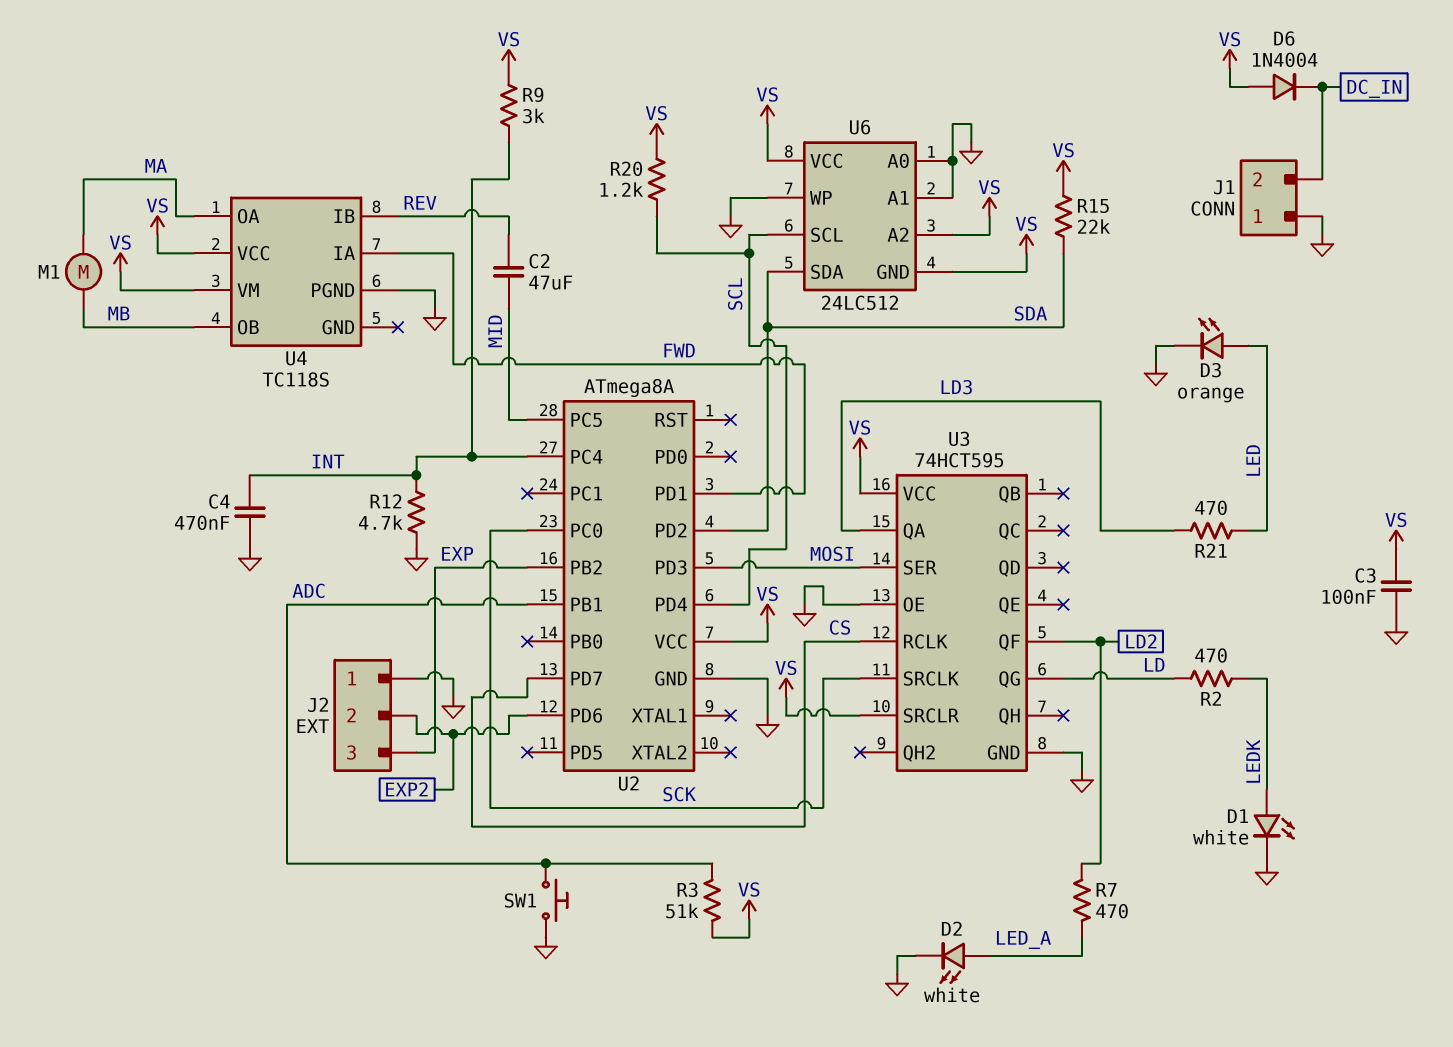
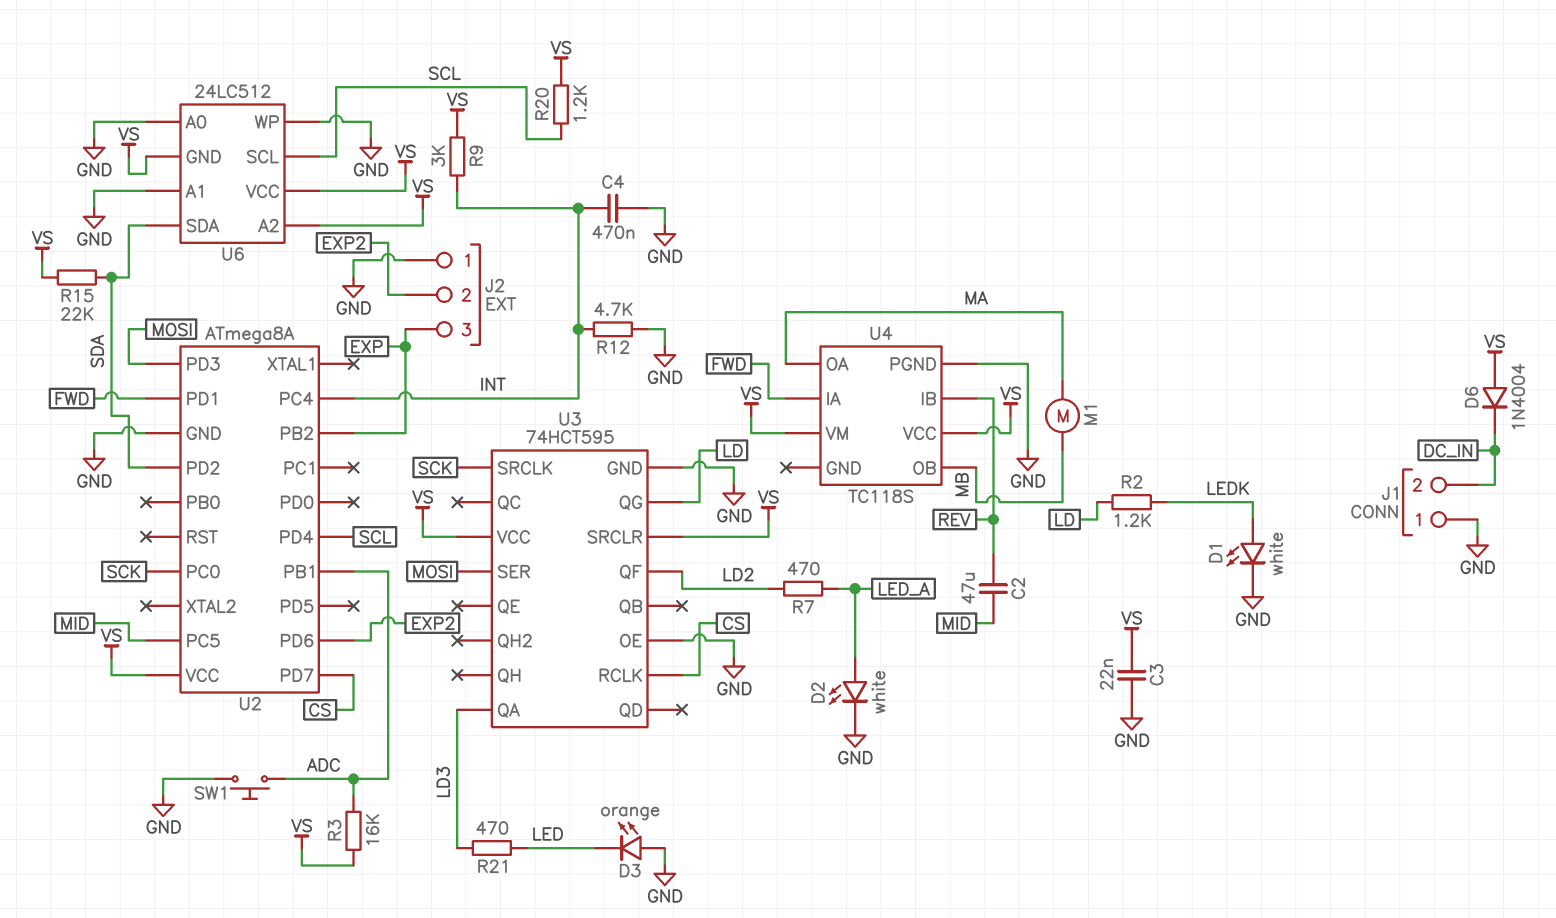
C3: 100nF (GND, VS) -> 22nF (GND, VS)
D3: LED orange (A LED, K GND) -> LED orange (A GND, K LED)
R2: 470 (LD, LEDK) -> 1.2k (LD, LEDK)
R3: 51k (ADC, VS) -> 16k (ADC, VS)

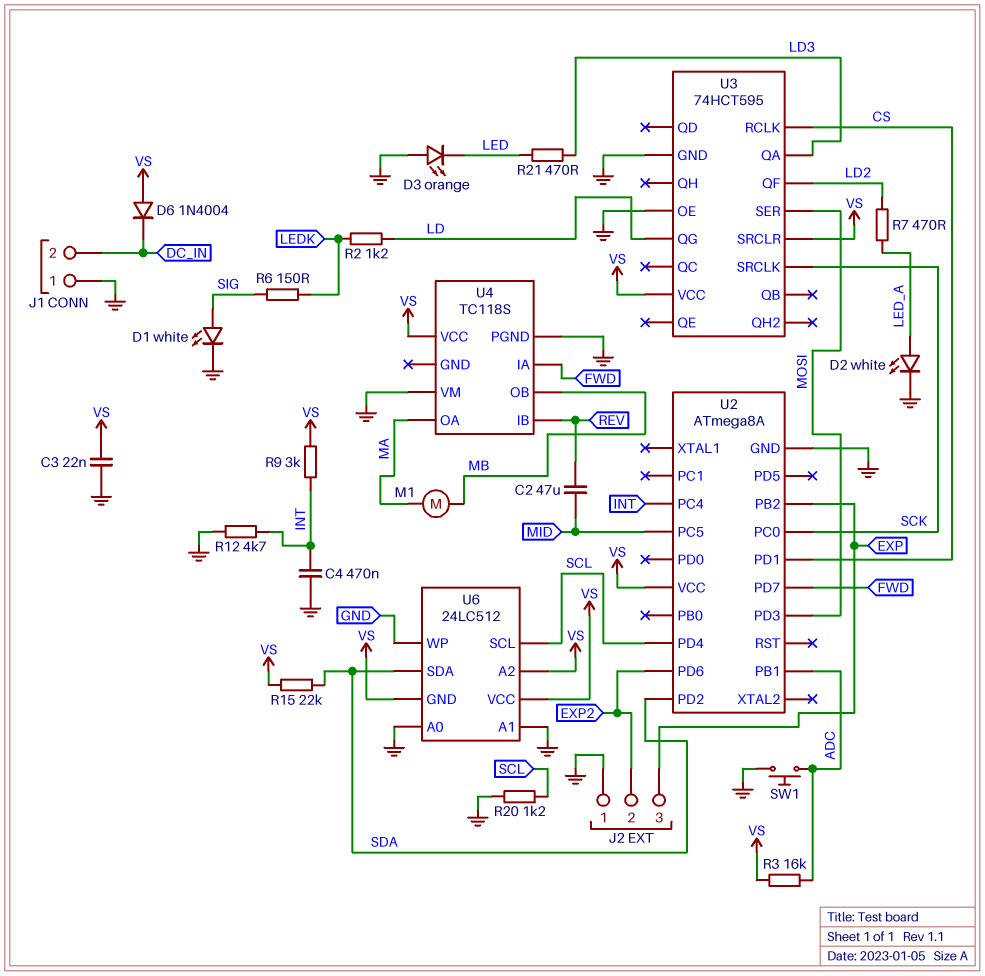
D1: LED white (A LEDK, K GND) -> LED white (A SIG, K GND)
R6: none -> 150 (LEDK, SIG)
R20: 1.2k (SCL, VS) -> 1.2k (GND, SCL)
U2 pin PD1: FWD -> CS
U2 pin PD7: CS -> FWD
U4 pin VM: VS -> GND

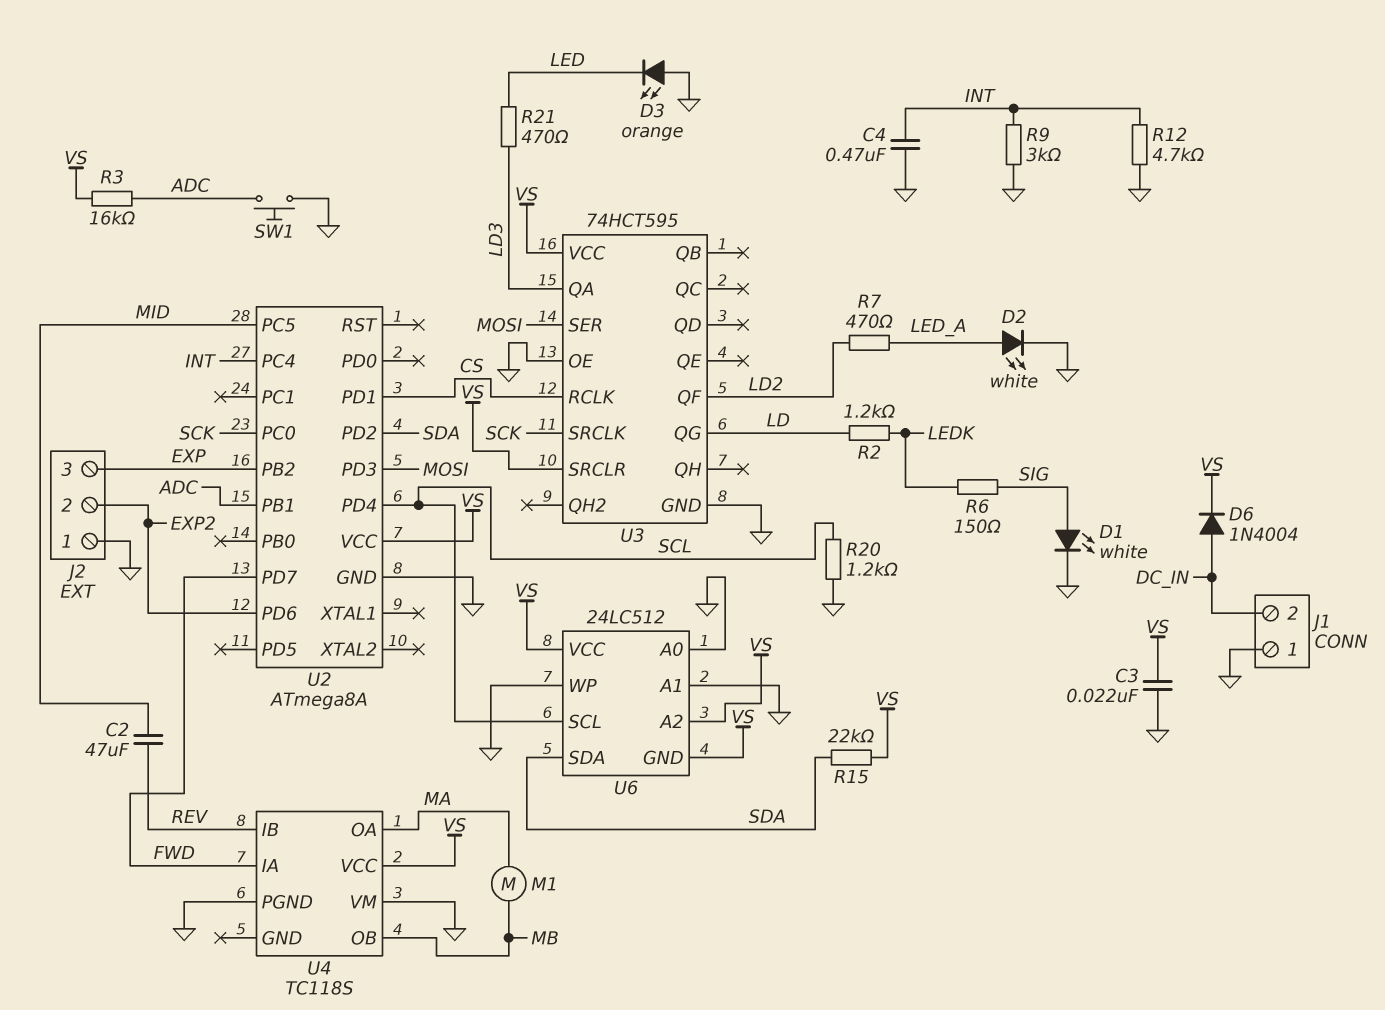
D6: diode 1N4004 (A VS, K DC_IN) -> diode 1N4004 (A DC_IN, K VS)
R9: 3k (INT, VS) -> 3k (GND, INT)

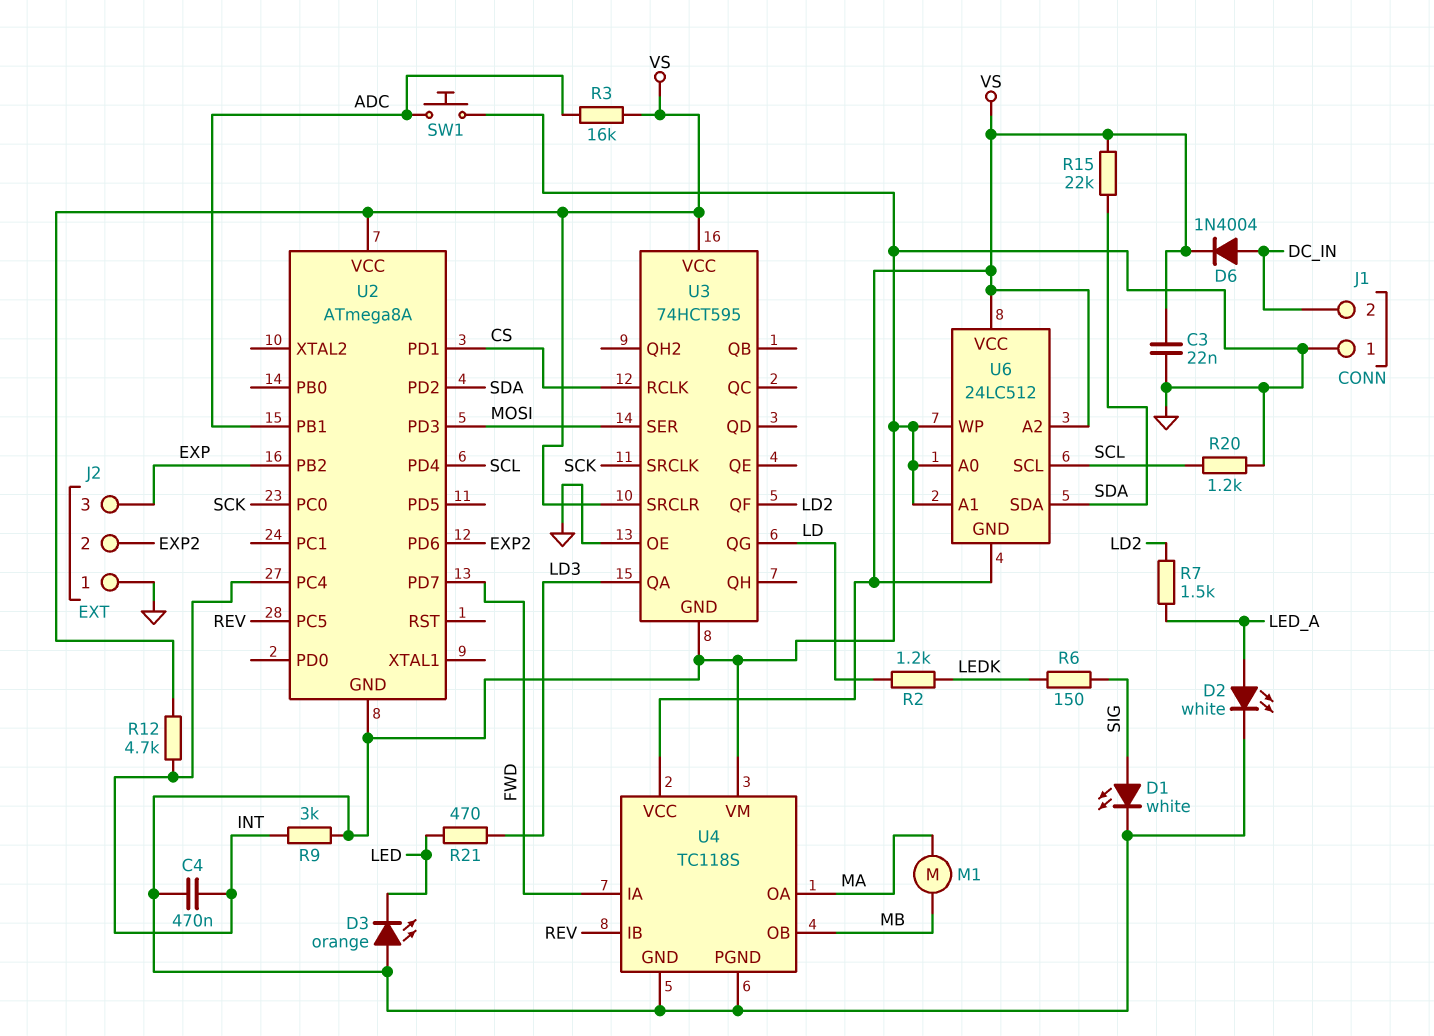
C2: 47uF (MID, REV) -> none
R7: 470 (LD2, LED_A) -> 1.5k (LD2, LED_A)
R12: 4.7k (GND, INT) -> 4.7k (INT, VS)
U2 pin PC5: MID -> REV
U4 pin GND: none -> GND

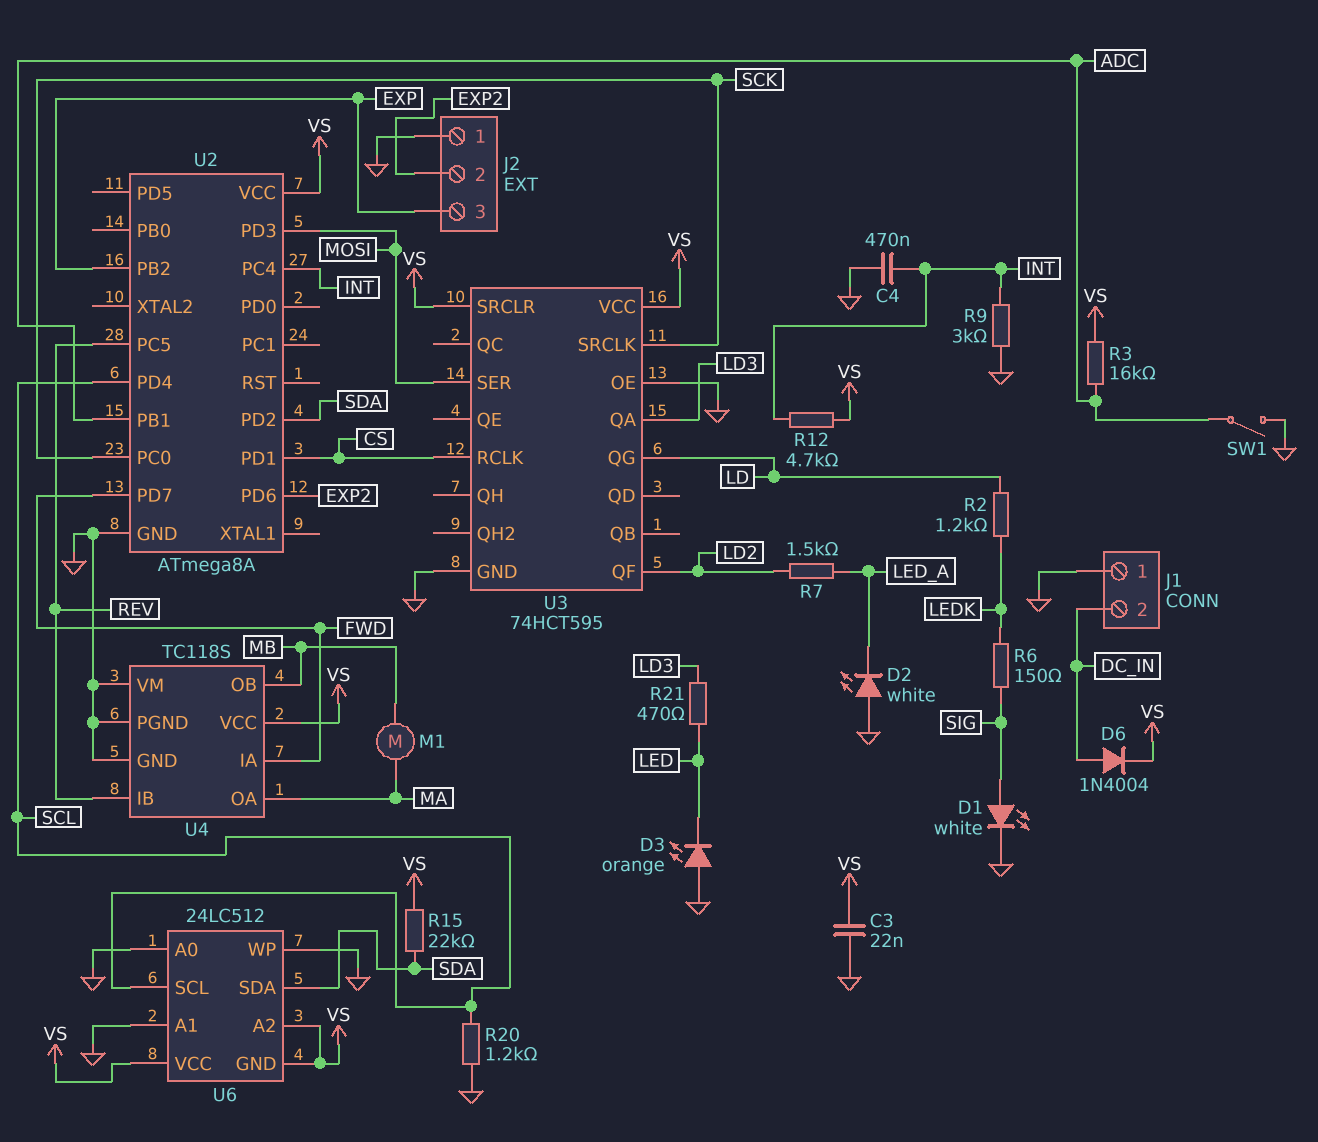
D2: LED white (A LED_A, K GND) -> LED white (A GND, K LED_A)
SW1: button (ADC, GND) -> switch (ADC, GND)

